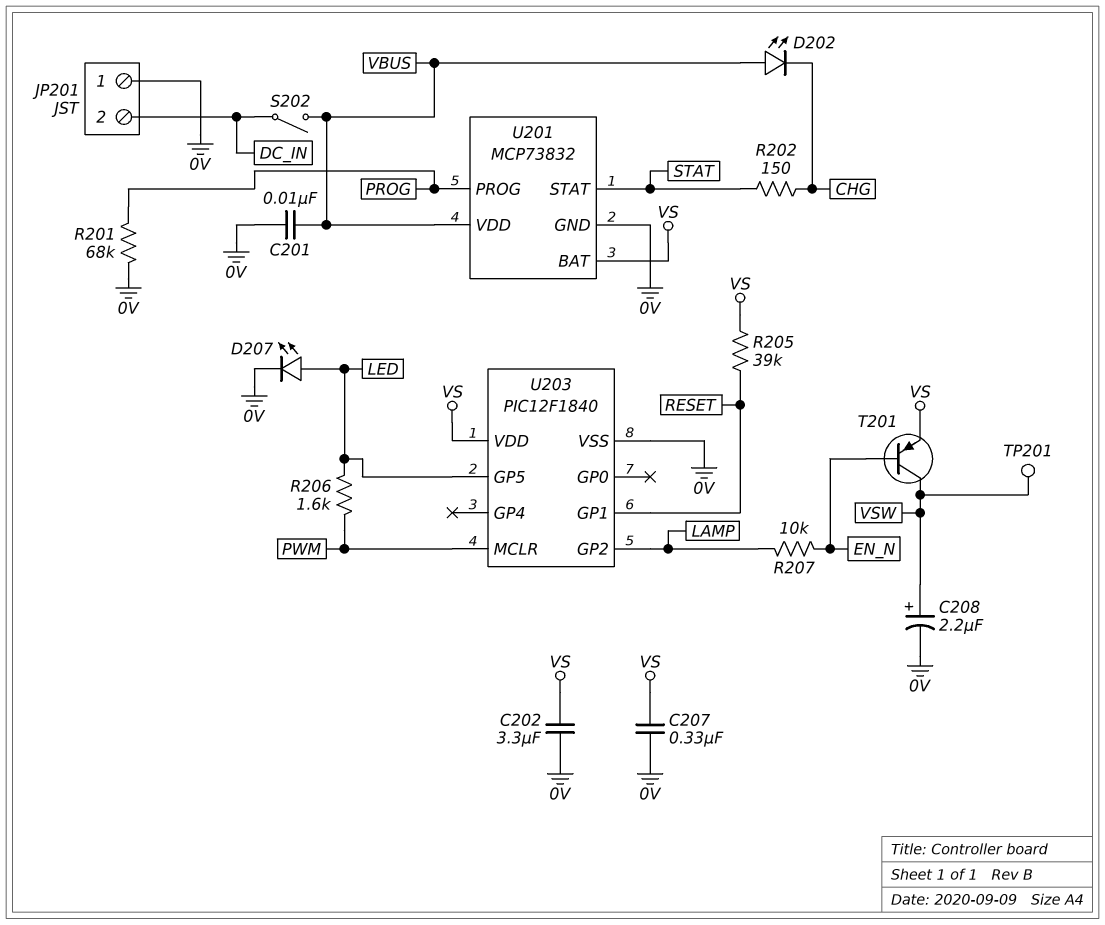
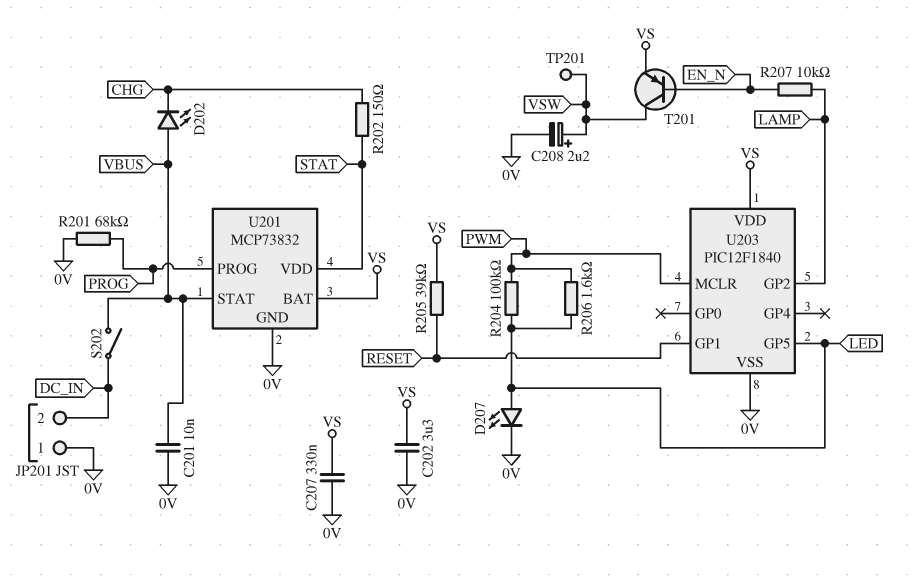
R204: none -> 100k (LED, PWM)
U201 pin STAT: STAT -> VBUS
U201 pin VDD: VBUS -> STAT

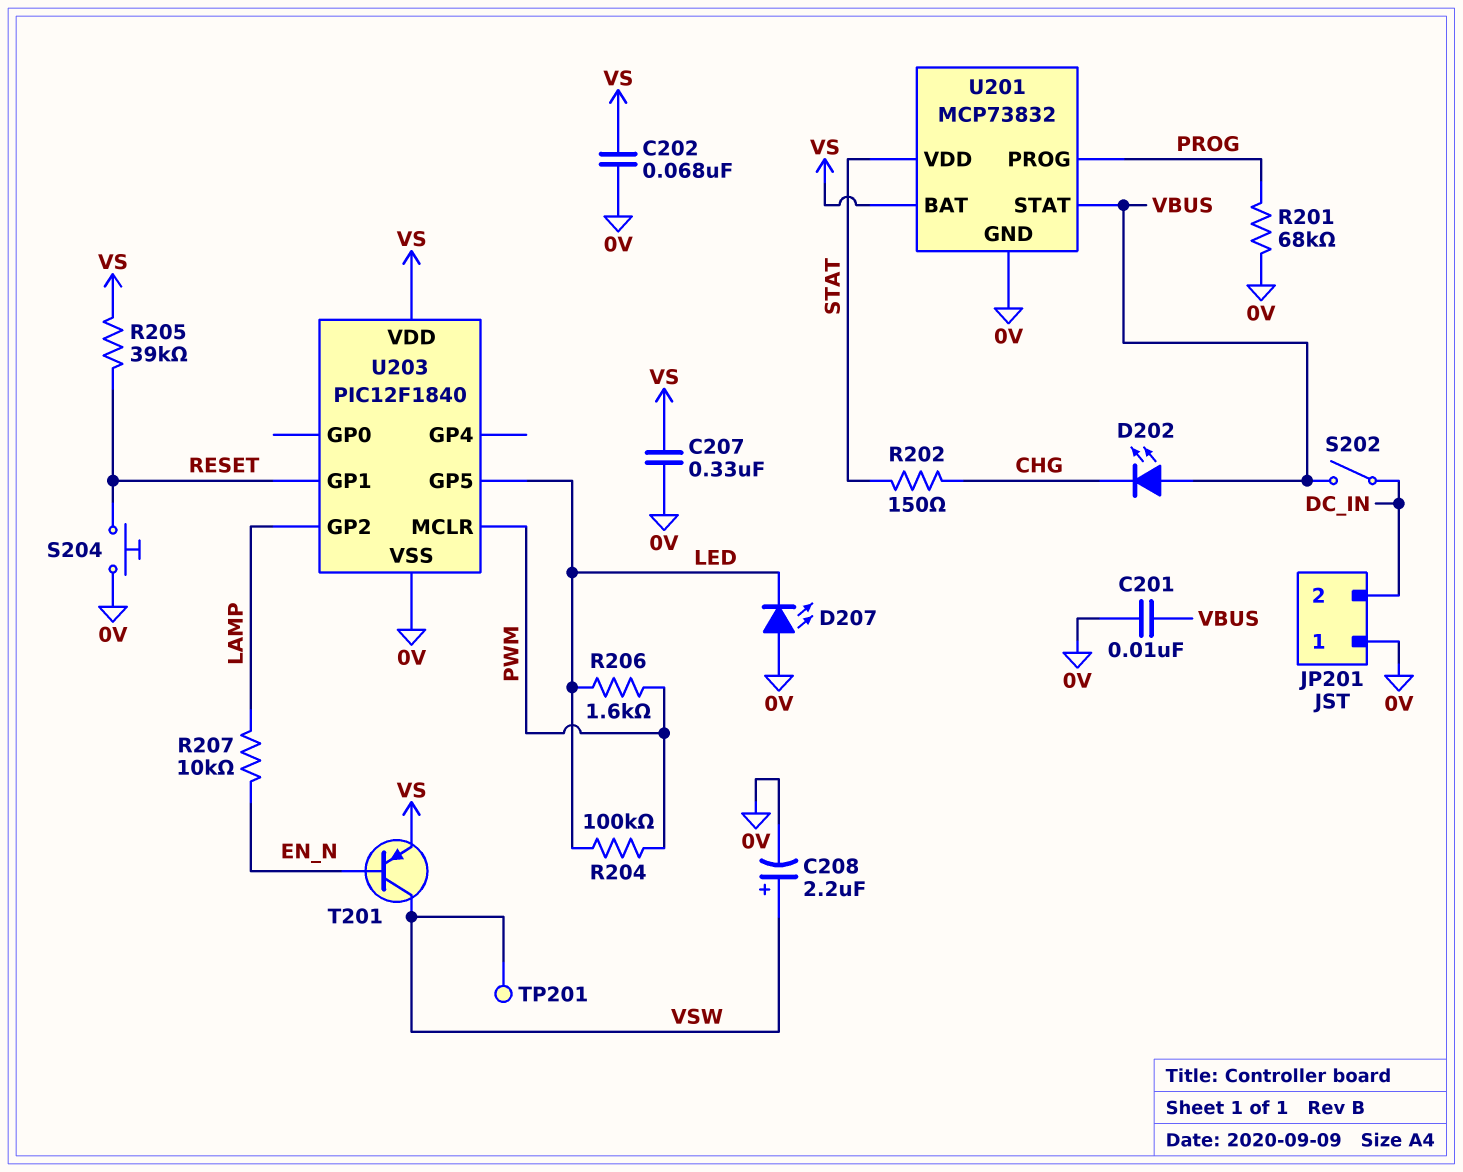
C202: 3.3uF (0V, VS) -> 68nF (0V, VS)
D207: LED (A LED, K 0V) -> LED (A 0V, K LED)
S204: none -> button (0V, RESET)

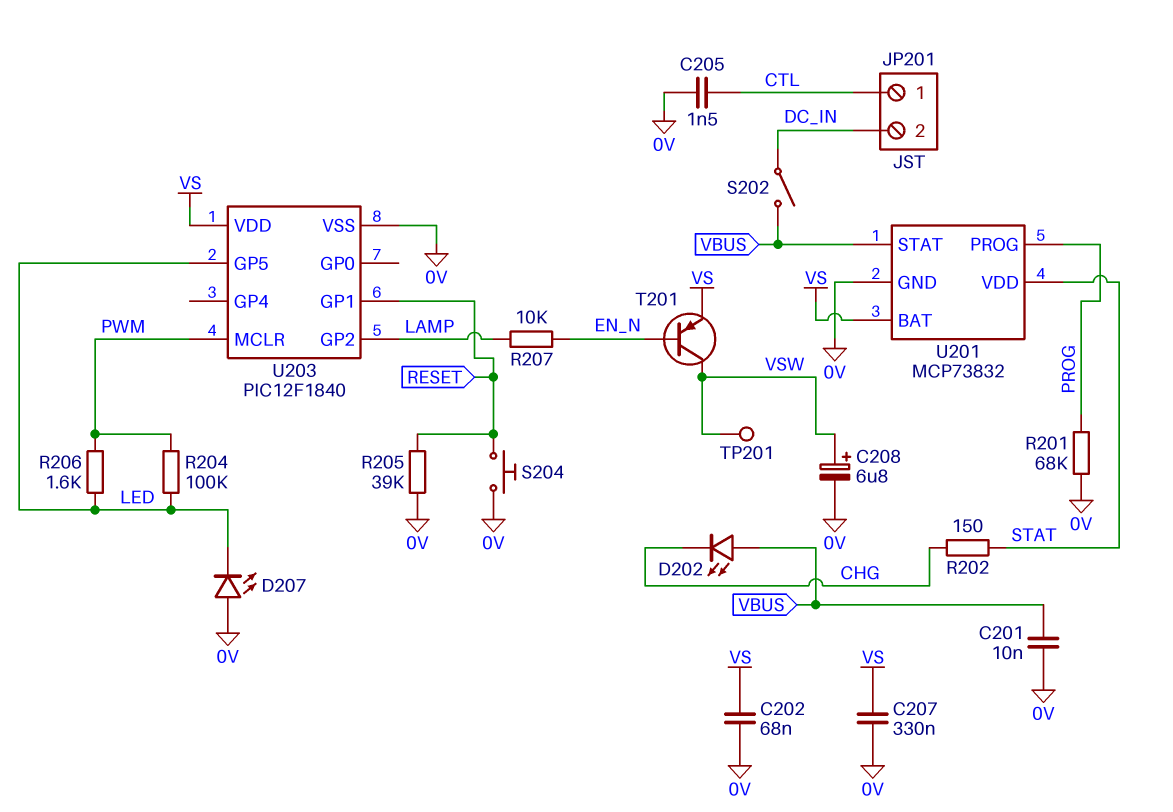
C205: none -> 1.5nF (0V, CTL)
C208: 2.2uF (plus VSW, minus 0V) -> 6.8uF (plus VSW, minus 0V)
JP201 pin 1: 0V -> CTL
R205: 39k (RESET, VS) -> 39k (0V, RESET)

